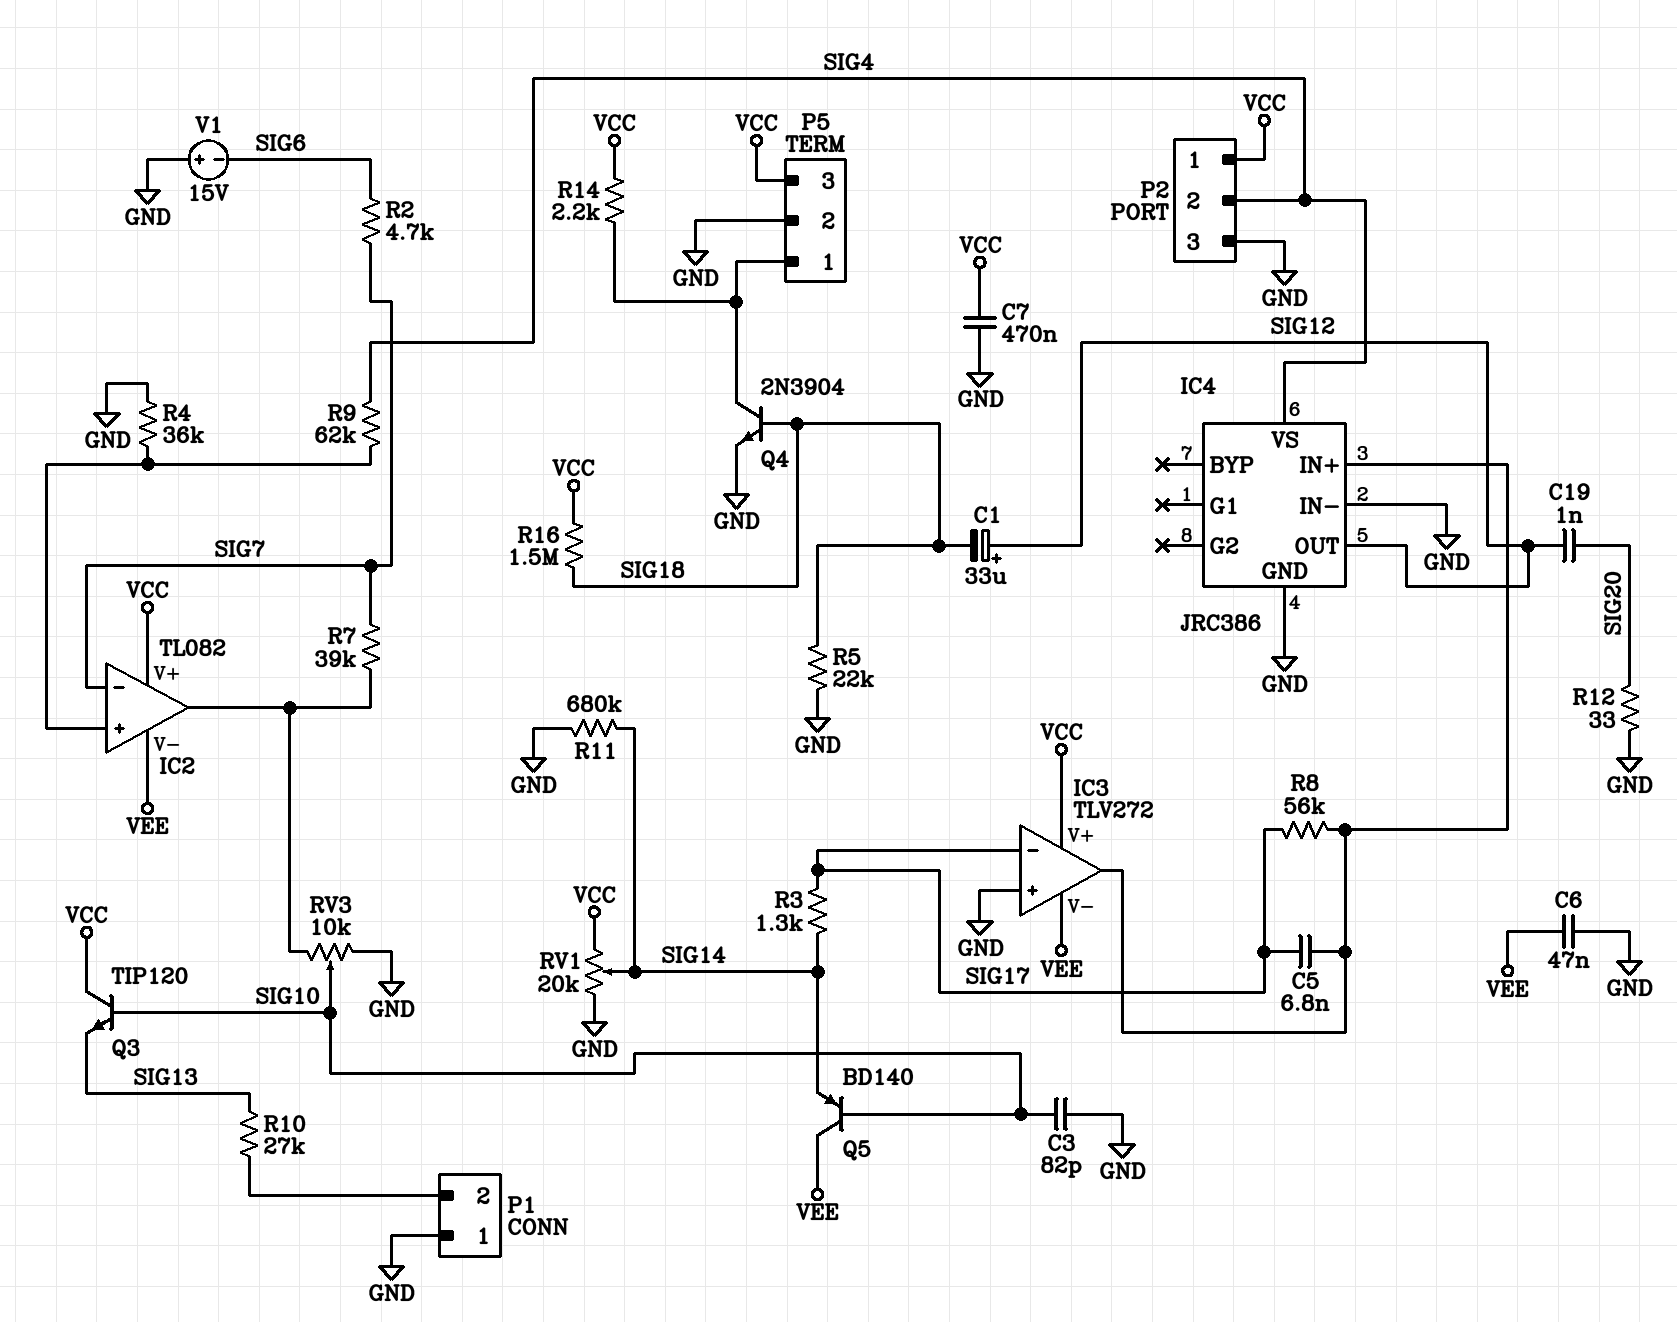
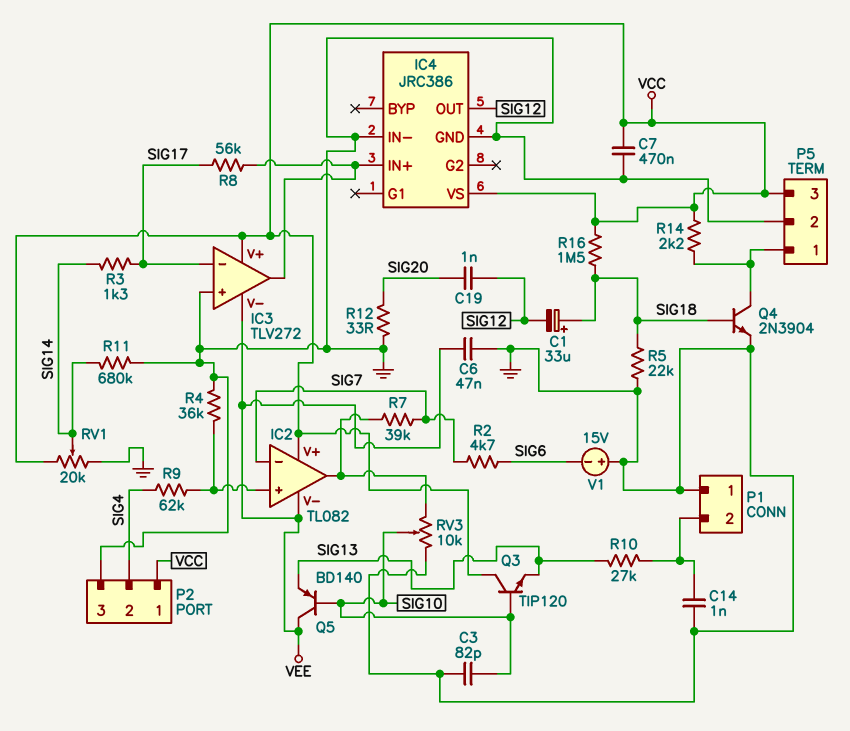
C1: 33uF (plus SIG12, minus SIG18) -> 33uF (plus SIG18, minus SIG12)
C5: 6.8nF (IC3/out, SIG17) -> none
C14: none -> 1nF (GND, P1/2)
IC4 pin VS: SIG4 -> VCC
Q5: PNP BD140 (B SIG10, C VEE, E SIG14) -> PNP BD140 (B SIG10, C VEE, E SIG13)

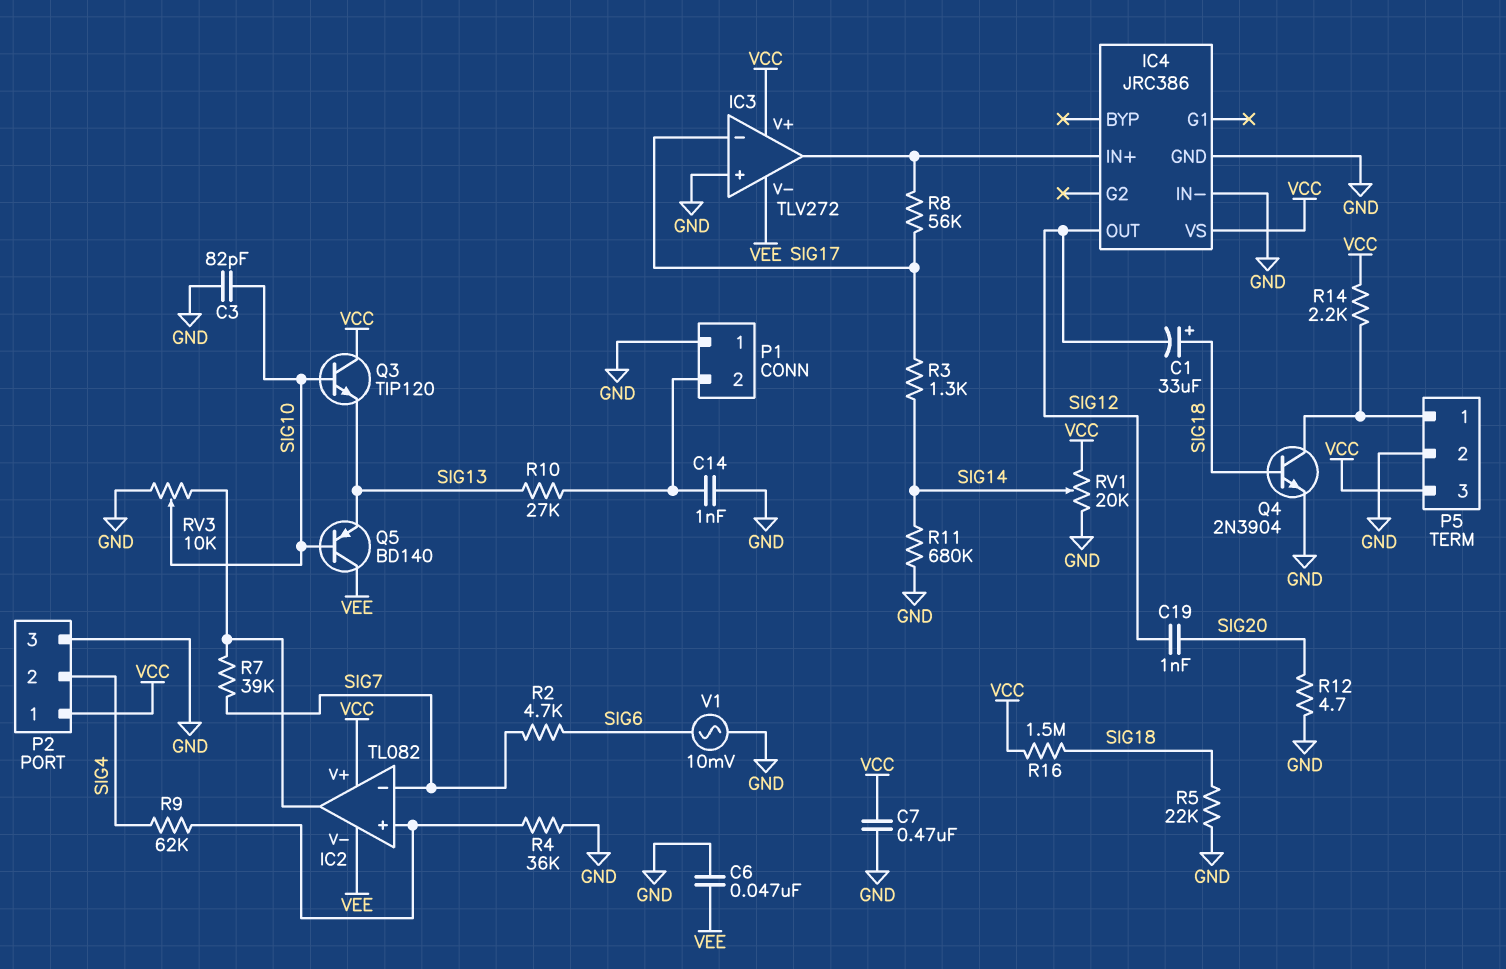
R12: 33 (GND, SIG20) -> 4.7 (GND, SIG20)
V1: 15V (plus GND, minus SIG6) -> AC 10mV (GND, SIG6)

